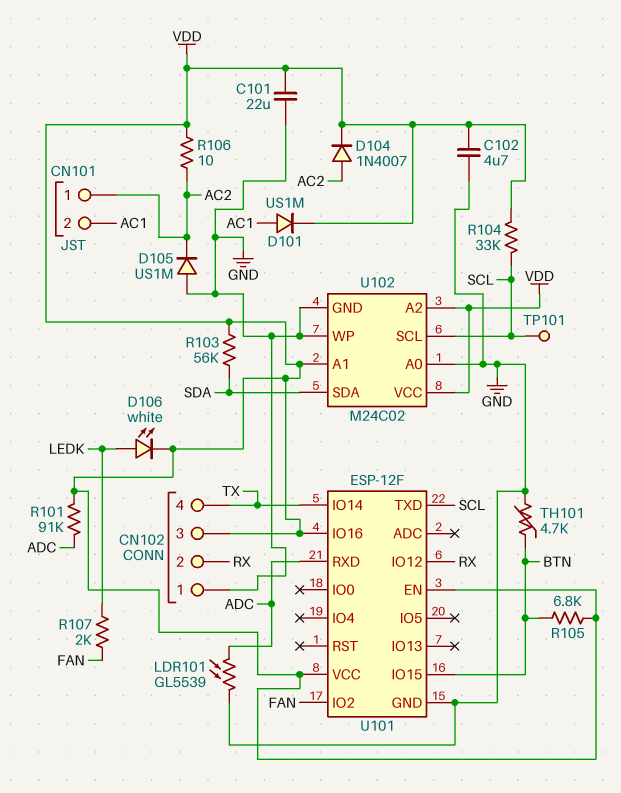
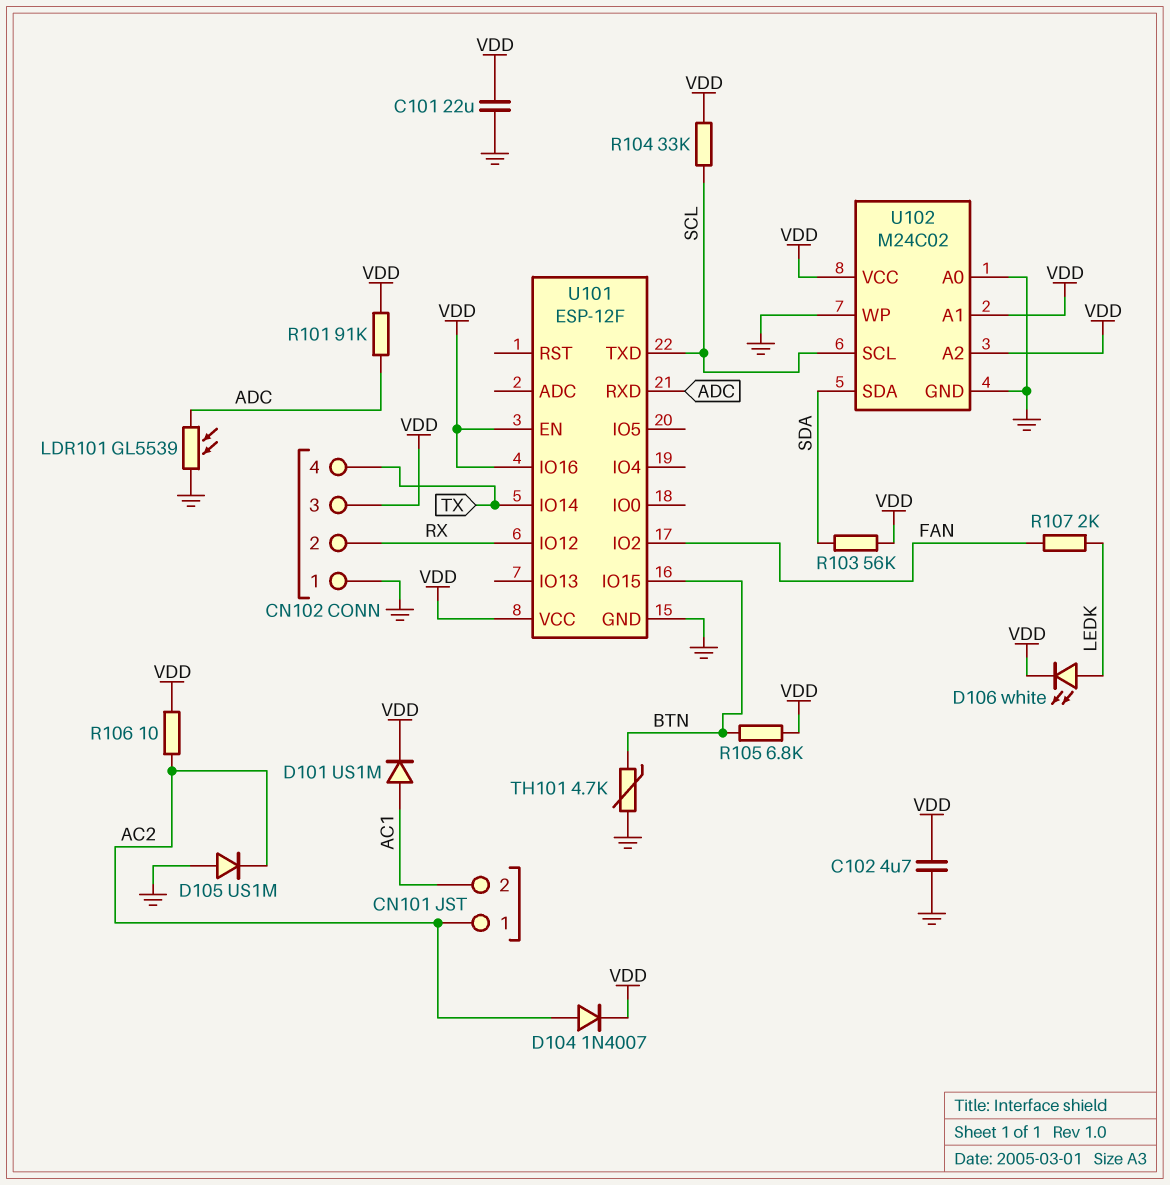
TP101: test point (SCL) -> none

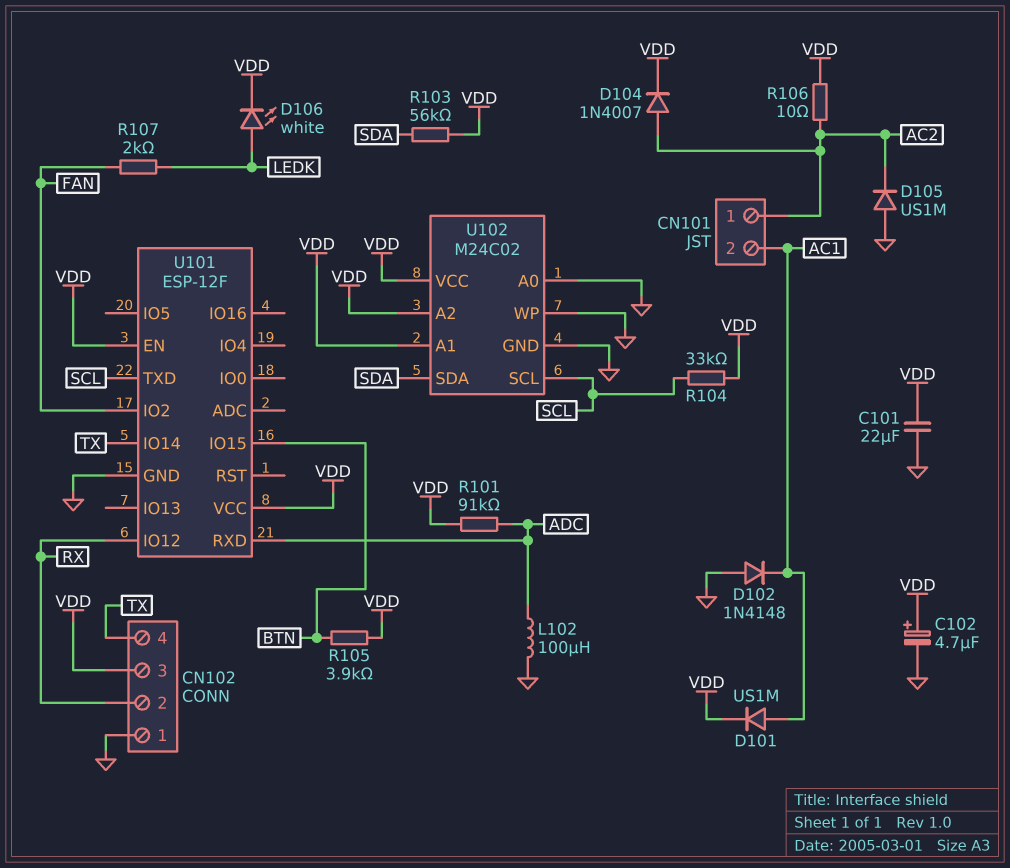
C102: 4.7uF (GND, VDD) -> 4.7uF (plus VDD, minus GND)
D102: none -> diode 1N4148 (A GND, K AC1)
L102: none -> 100uH (ADC, GND)
LDR101: GL5539 (ADC, GND) -> none
R105: 6.8k (BTN, VDD) -> 3.9k (BTN, VDD)
TH101: 4.7k (BTN, GND) -> none
U101 pin IO16: VDD -> none

